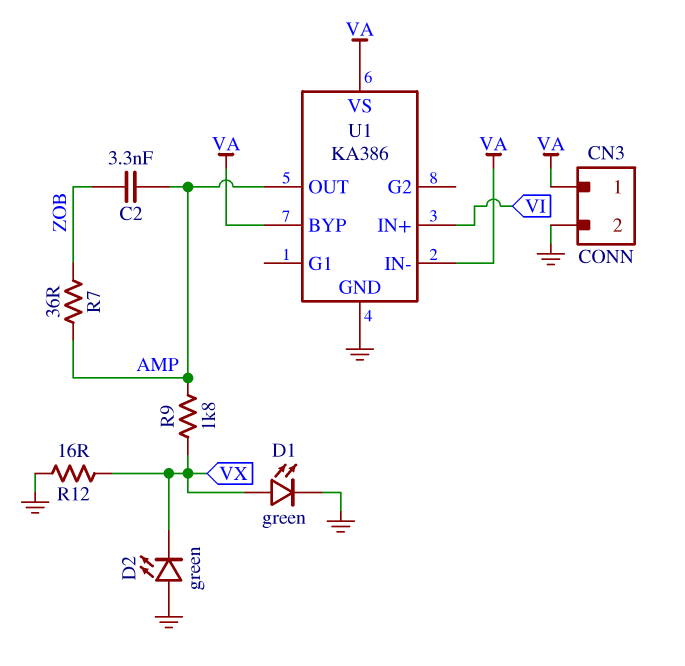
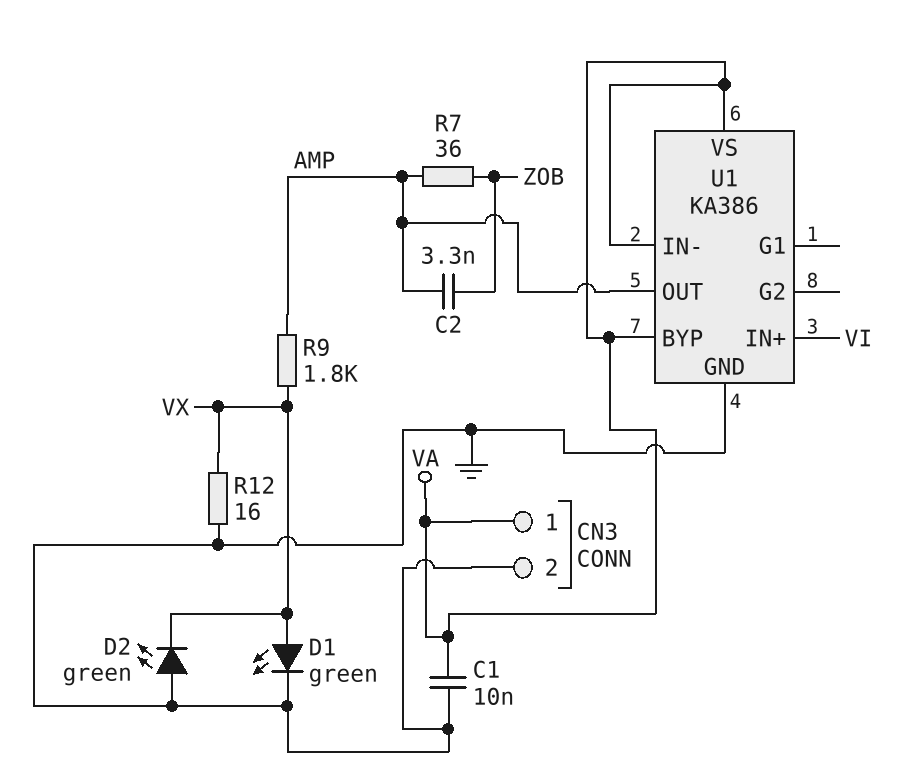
C1: none -> 10nF (GND, VA)

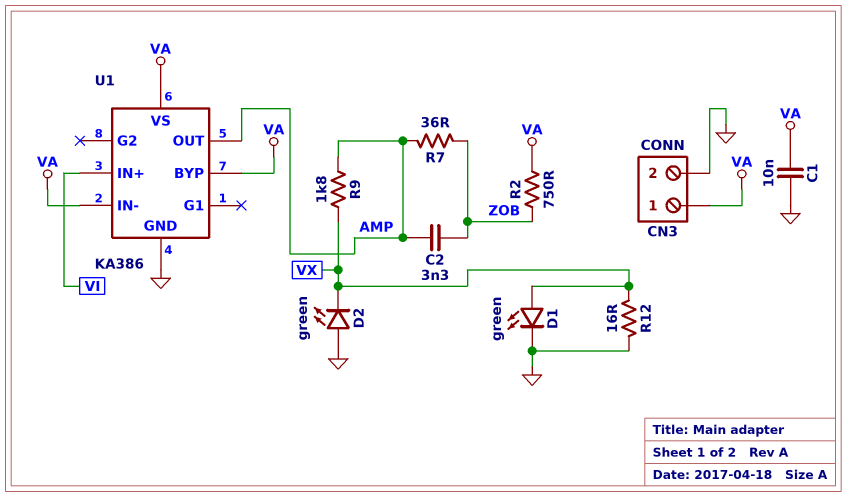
R2: none -> 750 (VA, ZOB)

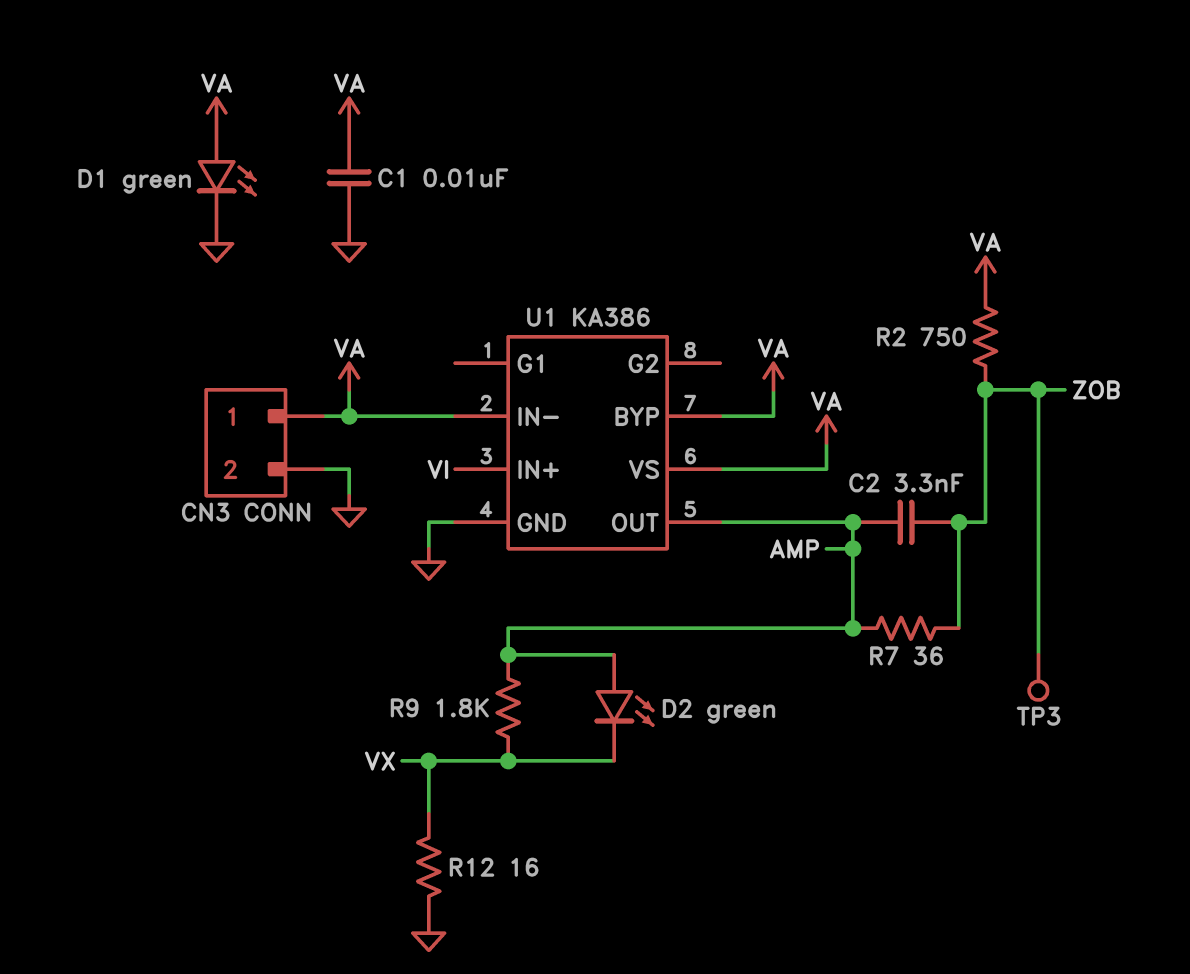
D1: LED green (A VX, K GND) -> LED green (A VA, K GND)
D2: LED green (A GND, K VX) -> LED green (A AMP, K VX)
TP3: none -> test point (ZOB)

